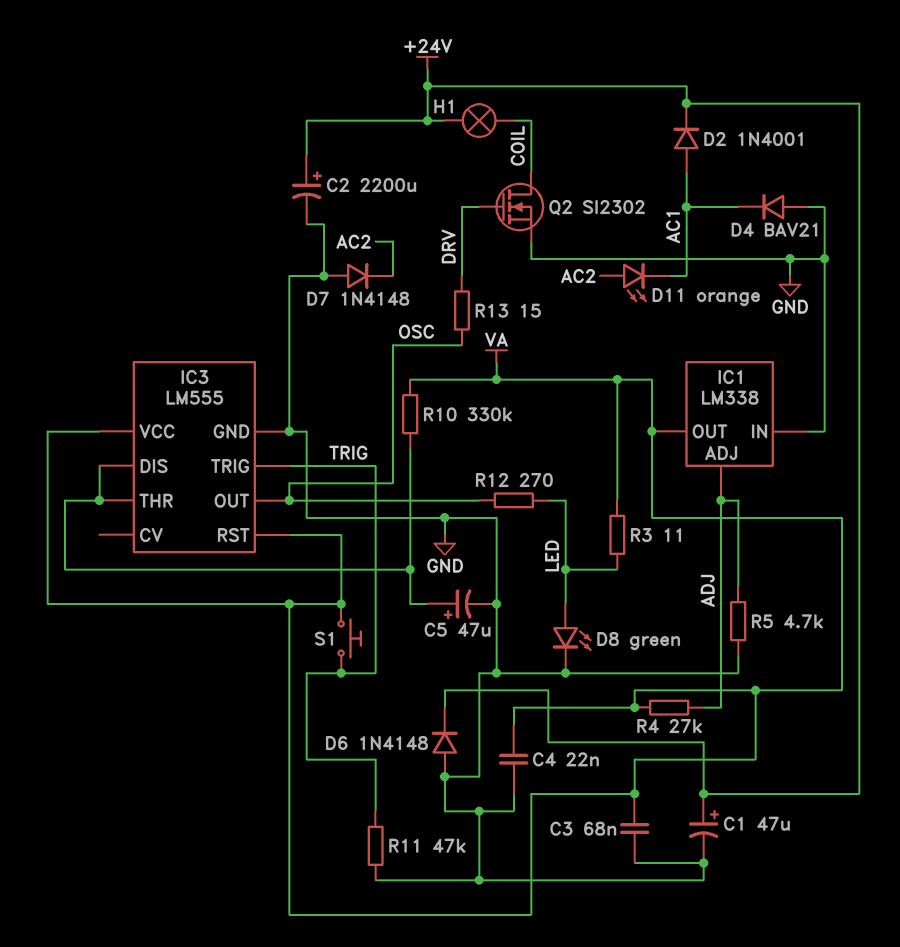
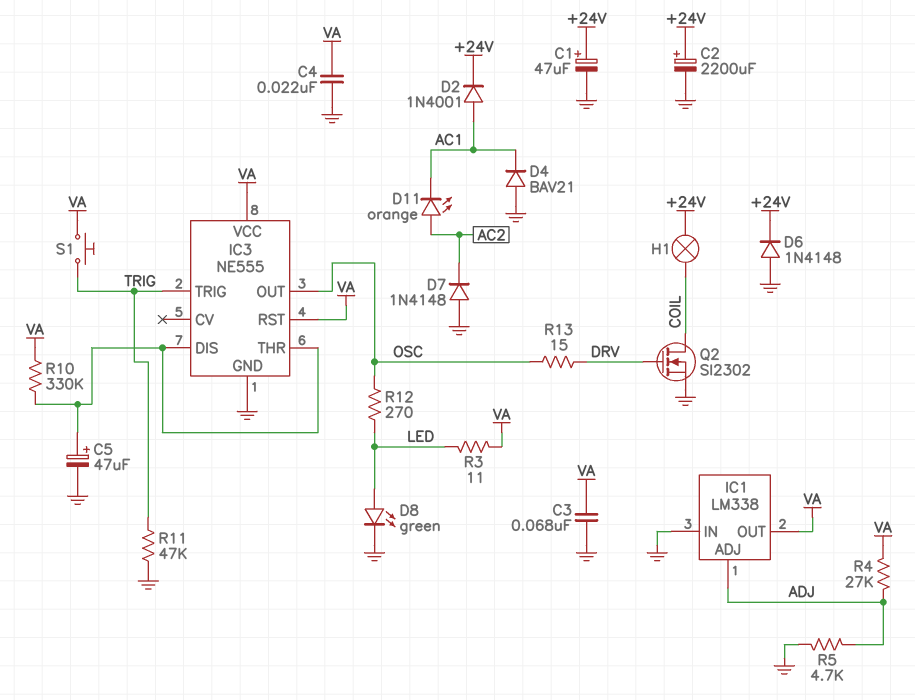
IC3: LM555 -> NE555

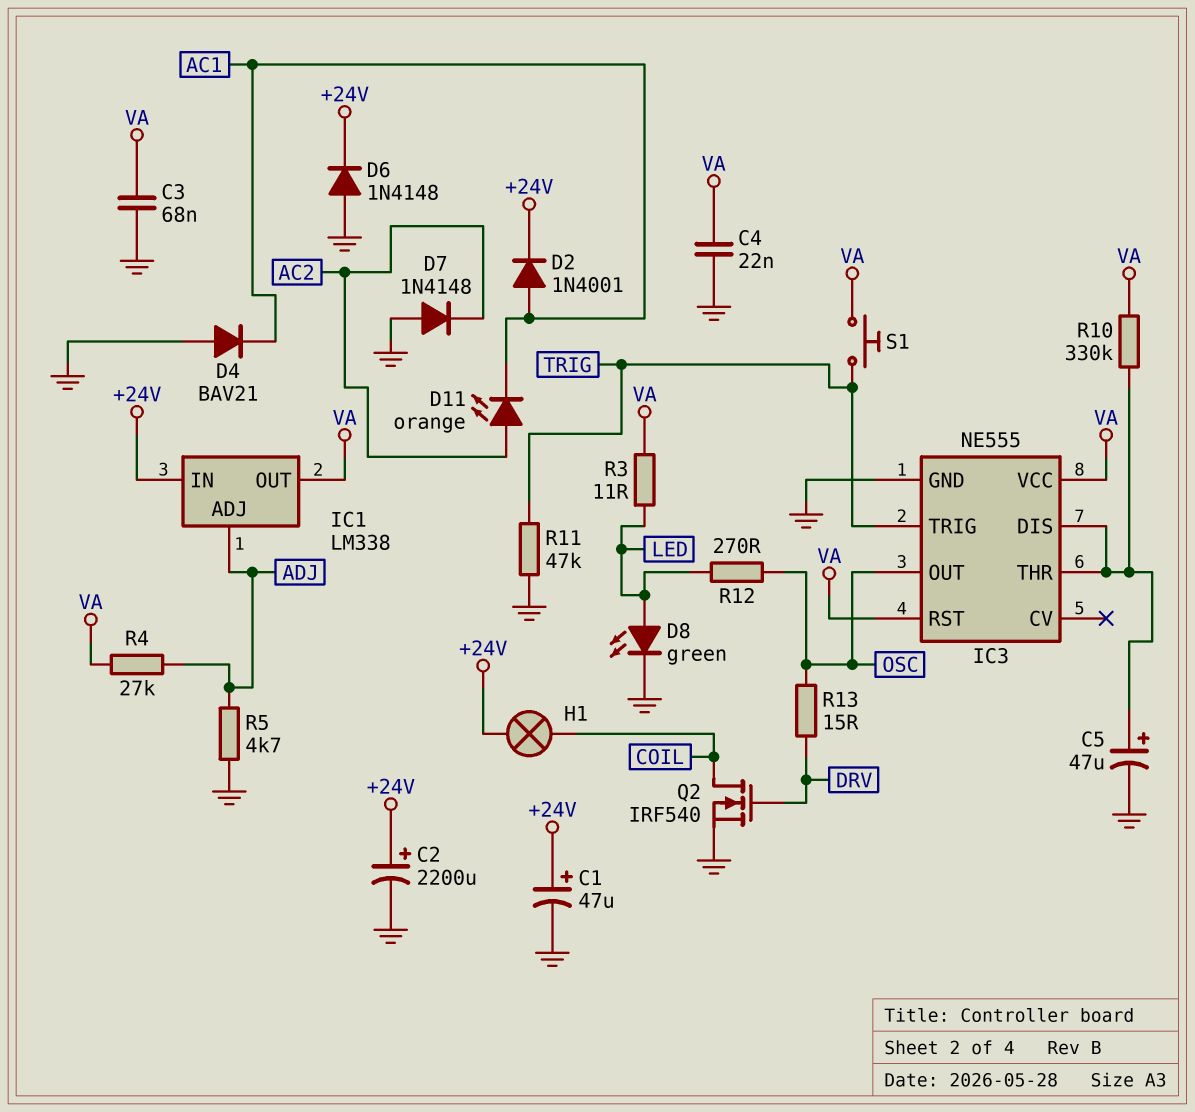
IC1 pin IN: GND -> +24V
Q2: NMOS SI2302 (G DRV, D COIL, S GND) -> NMOS IRF540 (G DRV, D COIL, S GND)

